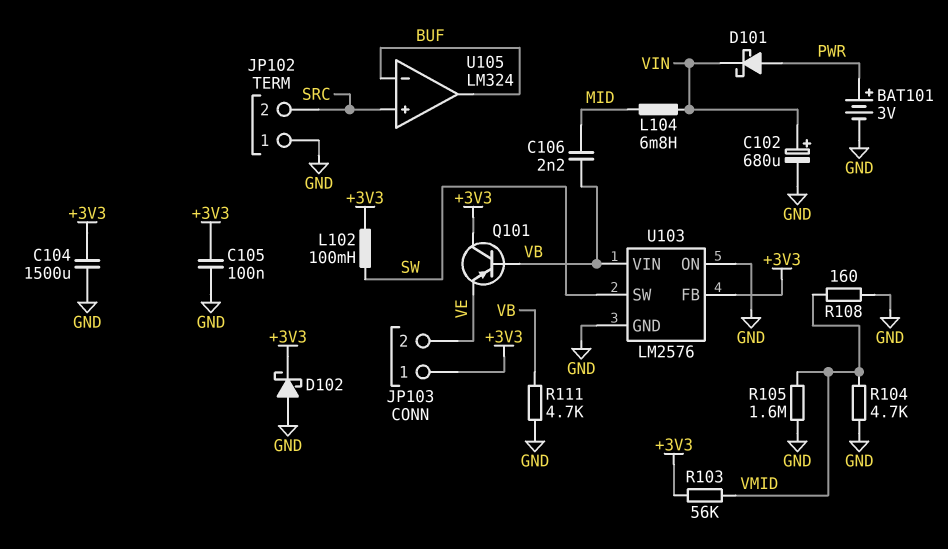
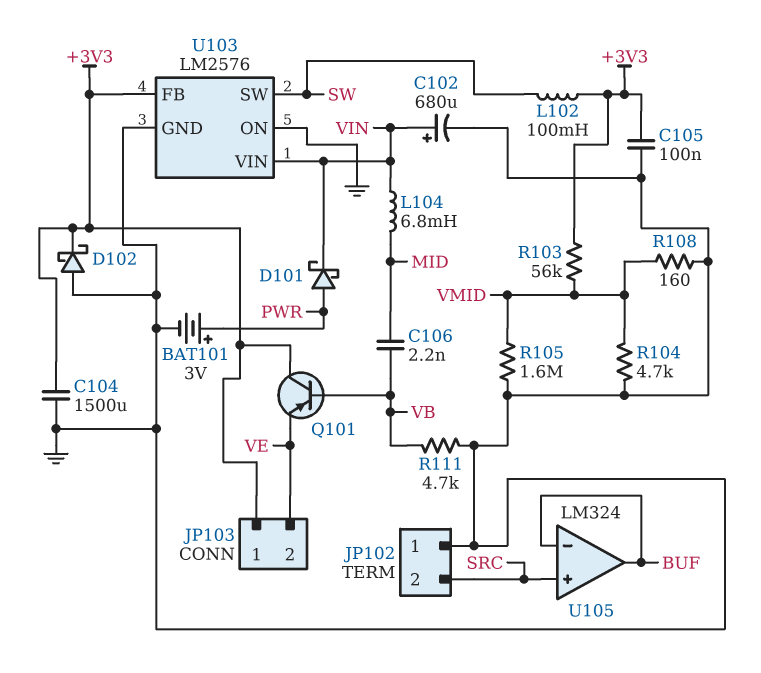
U103 pin VIN: VB -> VIN

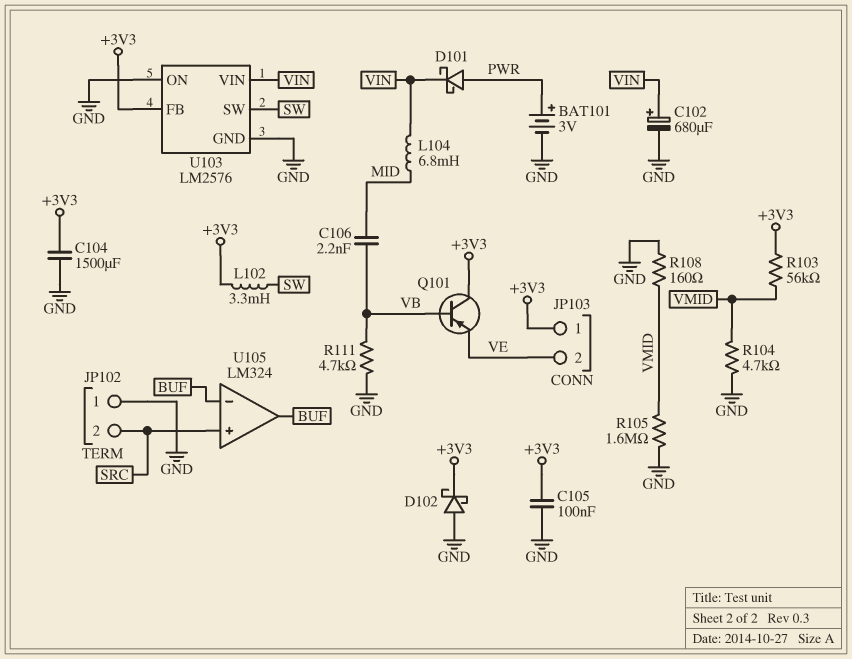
L102: 100mH (+3V3, SW) -> 3.3mH (+3V3, SW)

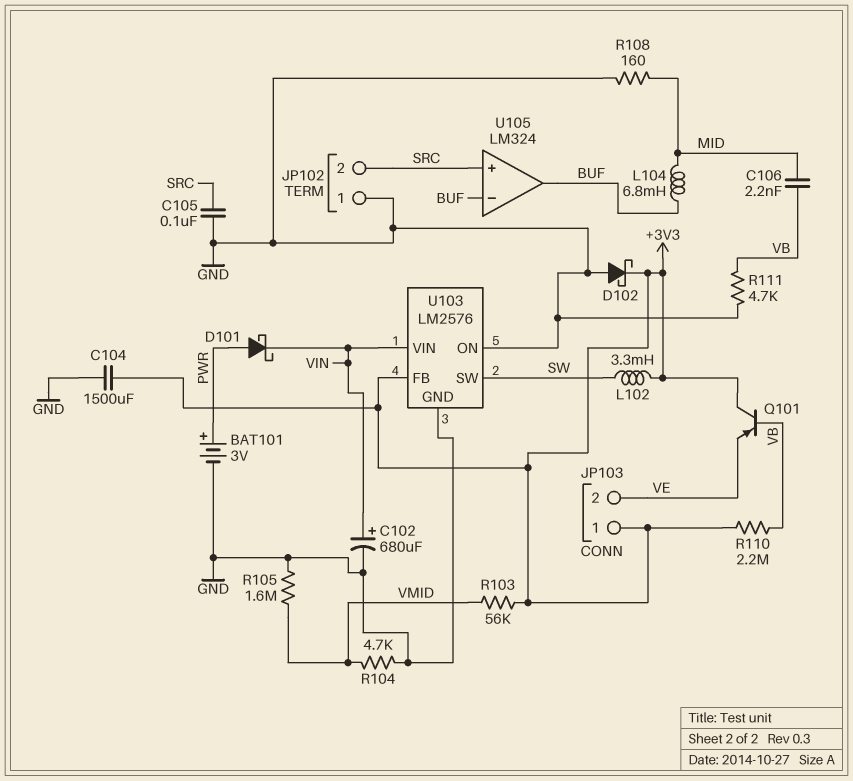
C105: 100nF (+3V3, GND) -> 100nF (GND, SRC)
L104: 6.8mH (MID, VIN) -> 6.8mH (BUF, MID)
R108: 160 (GND, VMID) -> 160 (GND, MID)
R110: none -> 2.2M (+3V3, VB)

